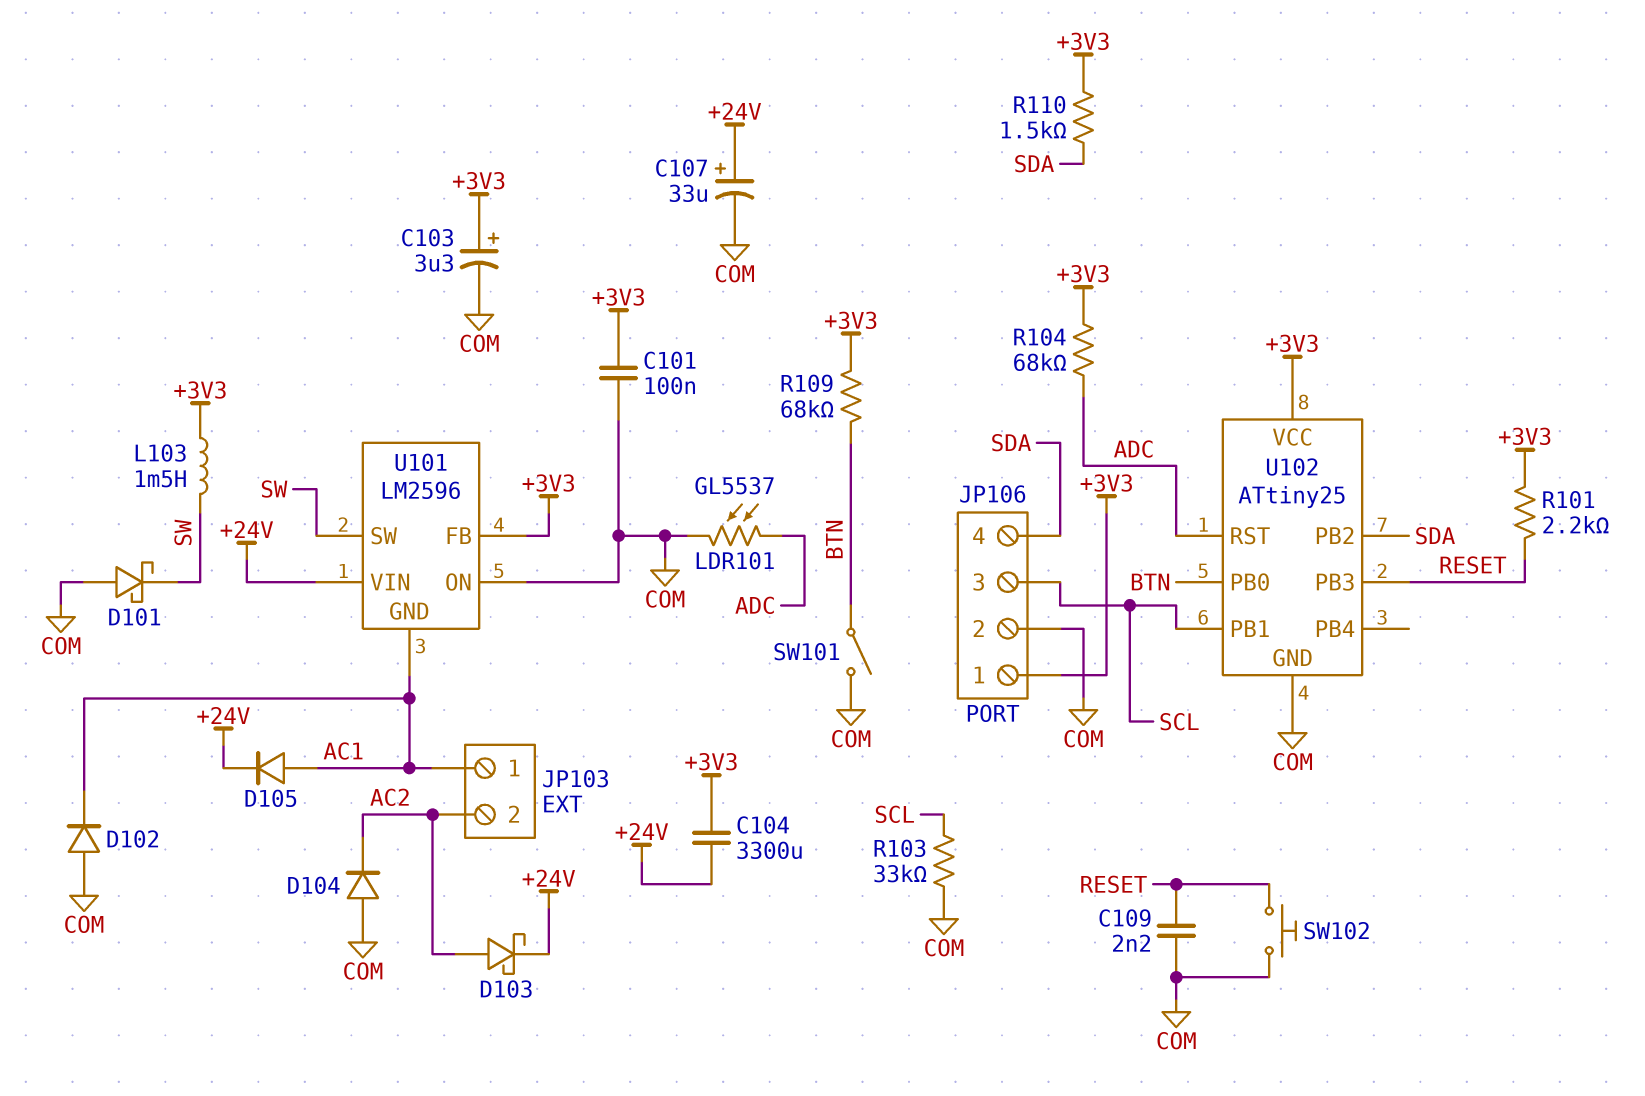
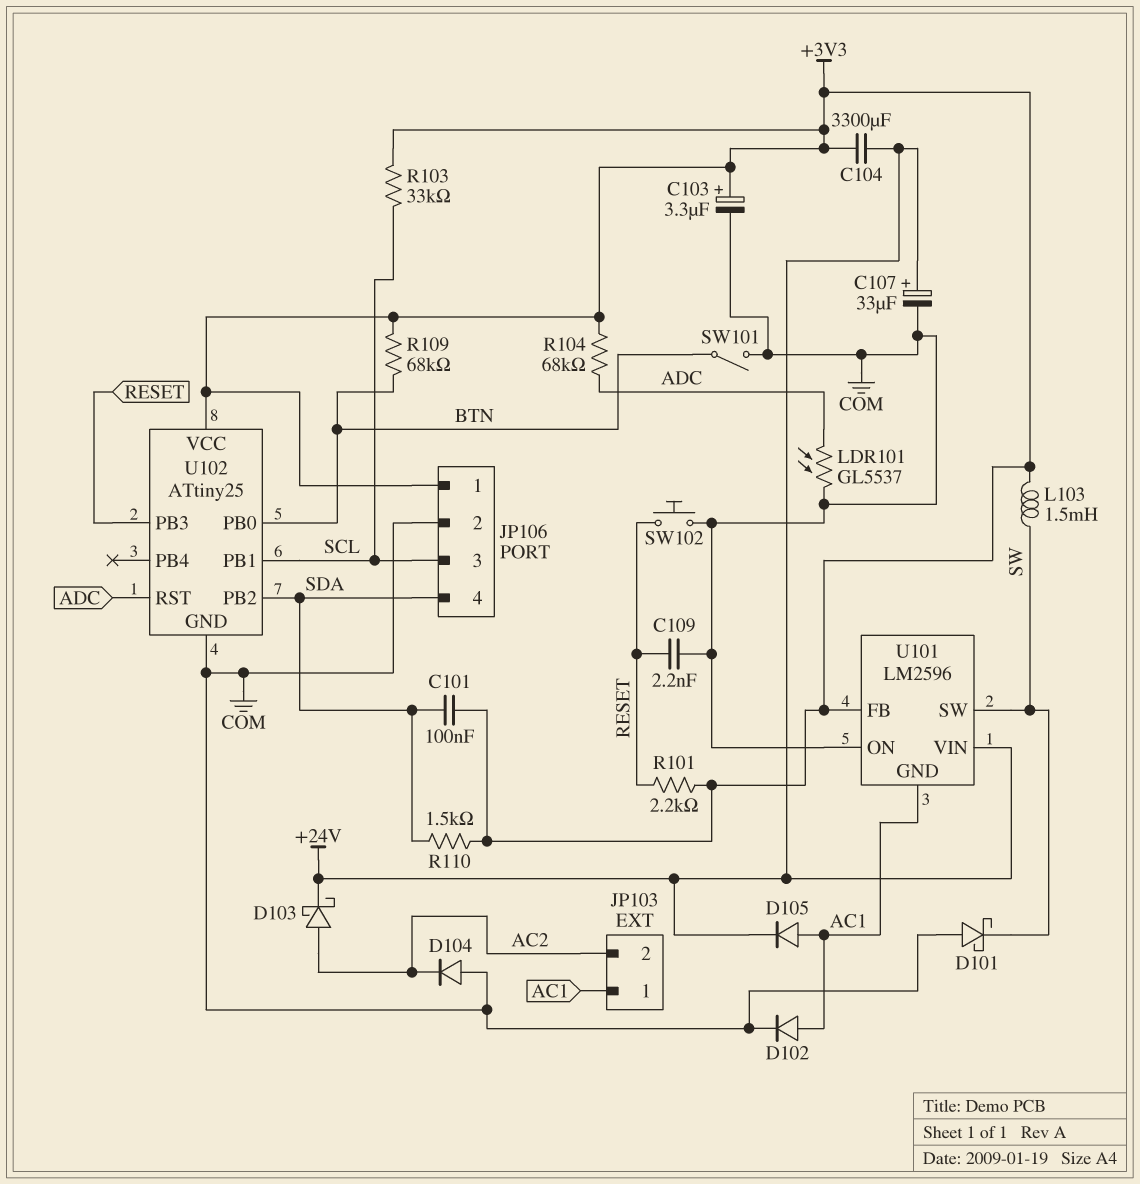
C101: 100nF (+3V3, COM) -> 100nF (+3V3, SDA)
D102: diode (A COM, K AC1) -> diode (A AC1, K COM)
R103: 33k (COM, SCL) -> 33k (+3V3, SCL)

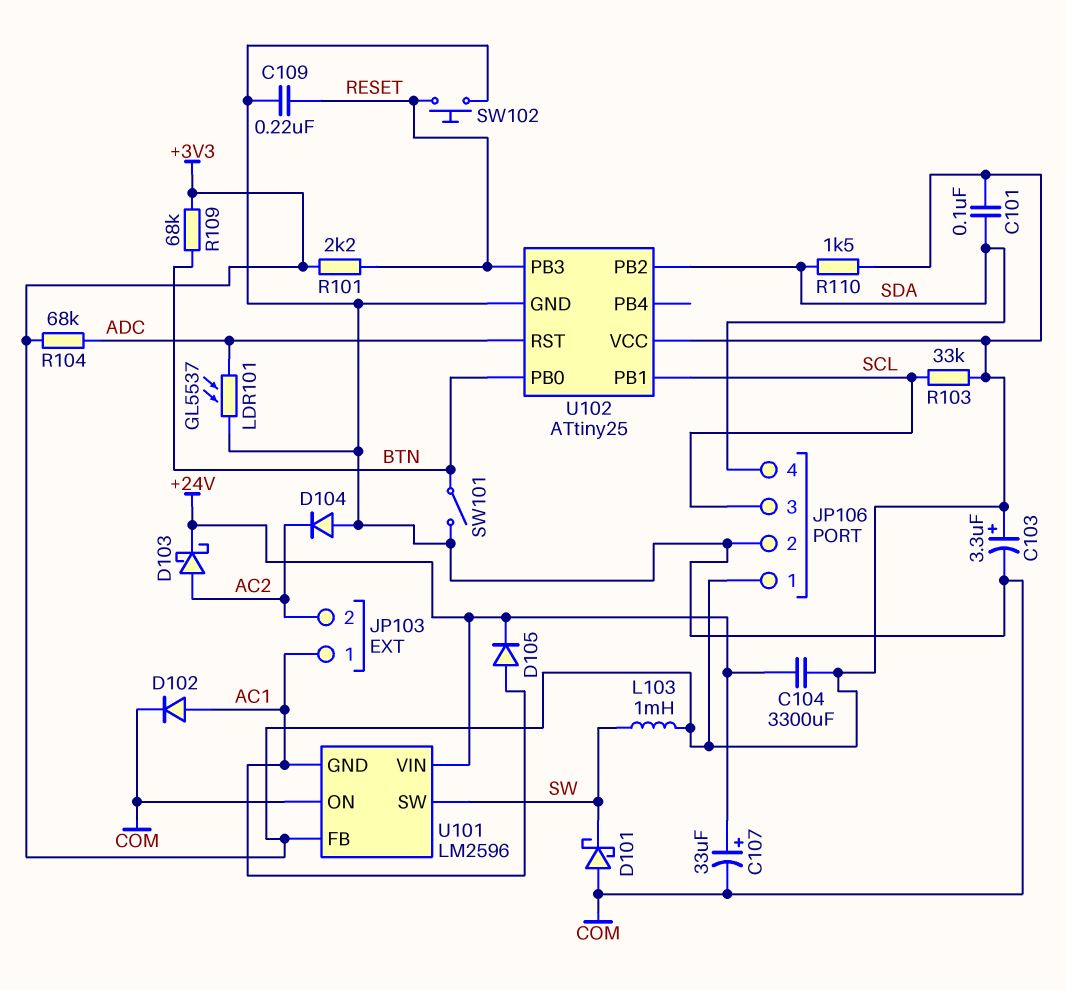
C109: 2.2nF (COM, RESET) -> 220nF (COM, RESET)
L103: 1.5mH (+3V3, SW) -> 1mH (+3V3, SW)

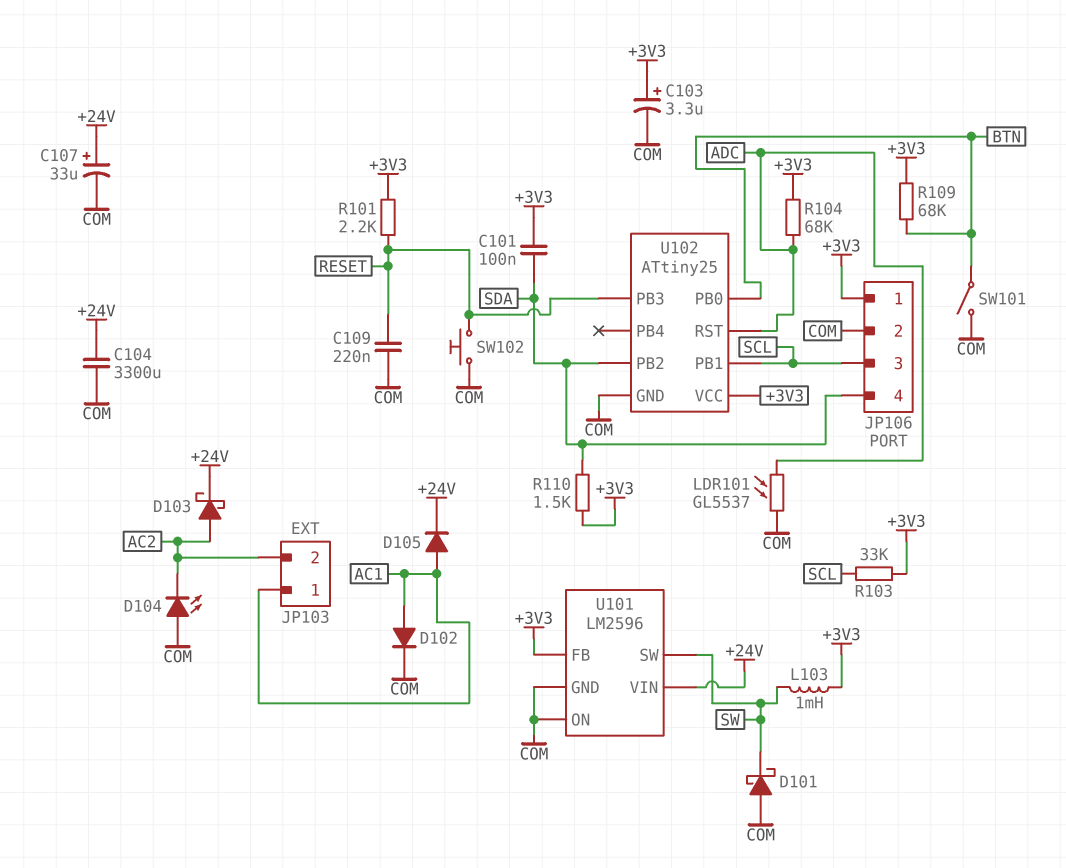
C104: 3300uF (+3V3, +24V) -> 3300uF (+24V, COM)
D104: diode (A COM, K AC2) -> LED (A COM, K AC2)
U101 pin GND: AC1 -> COM

